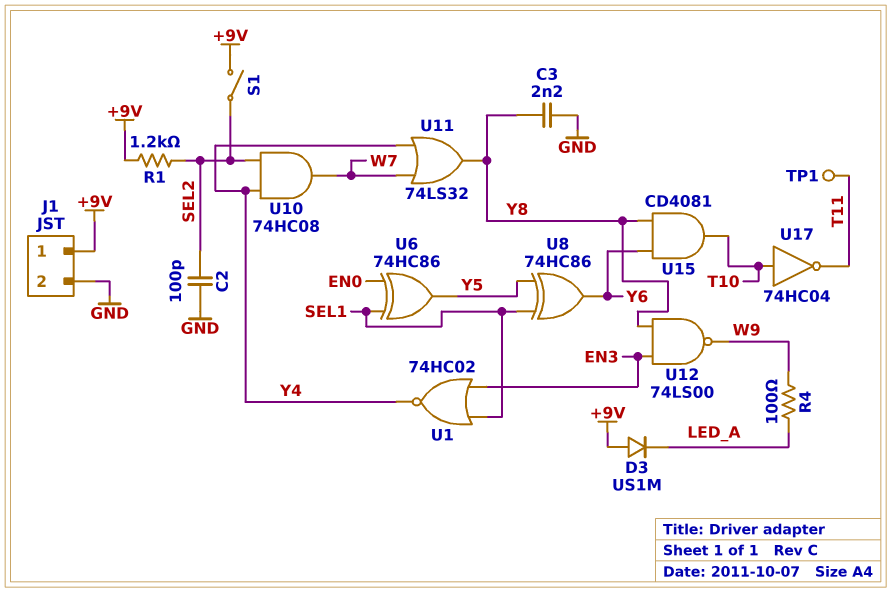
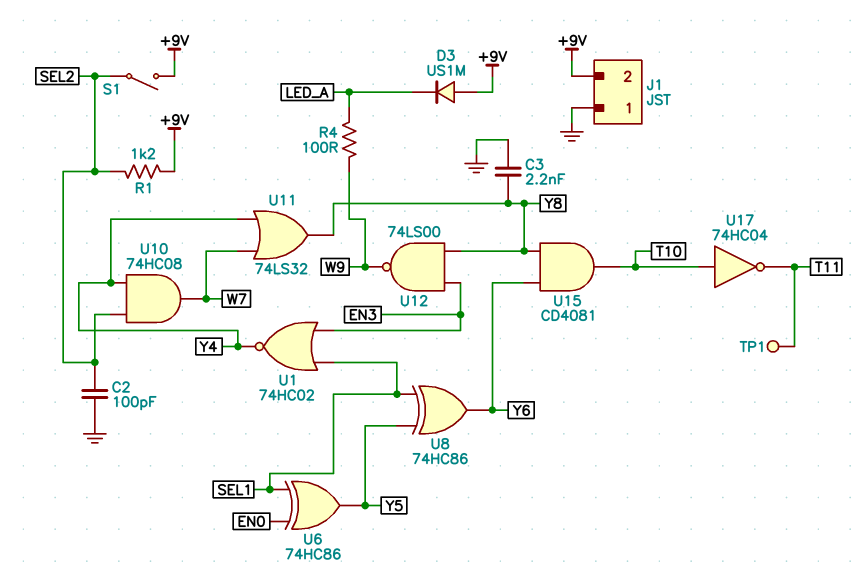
J1 pin 1: +9V -> GND
J1 pin 2: GND -> +9V

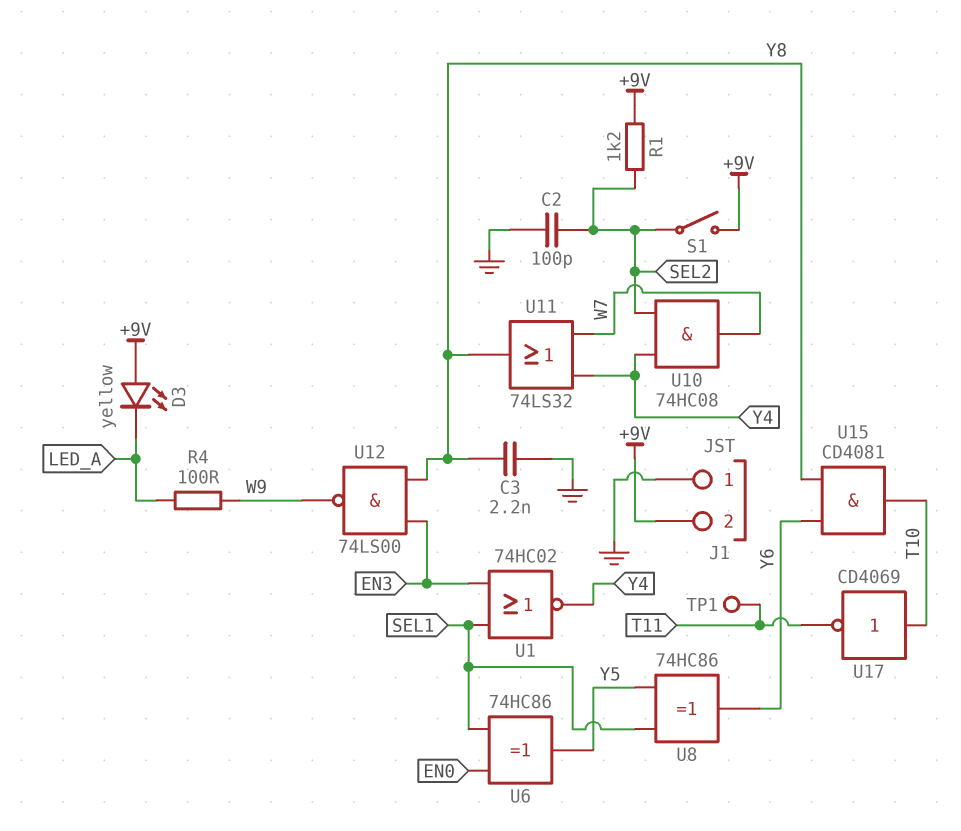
D3: diode US1M (A +9V, K LED_A) -> LED yellow (A +9V, K LED_A)
U17: NOT 74HC04 (in T10, out T11) -> NOT CD4069 (in T10, out T11)

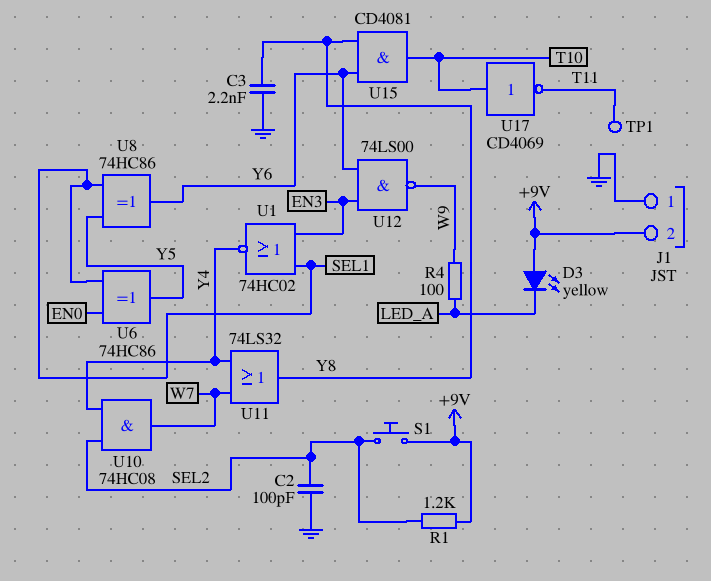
S1: switch (+9V, SEL2) -> button (+9V, SEL2)
U12: NAND 74LS00 (in EN3, in Y8, out W9) -> NAND 74LS00 (in EN3, in Y6, out W9)

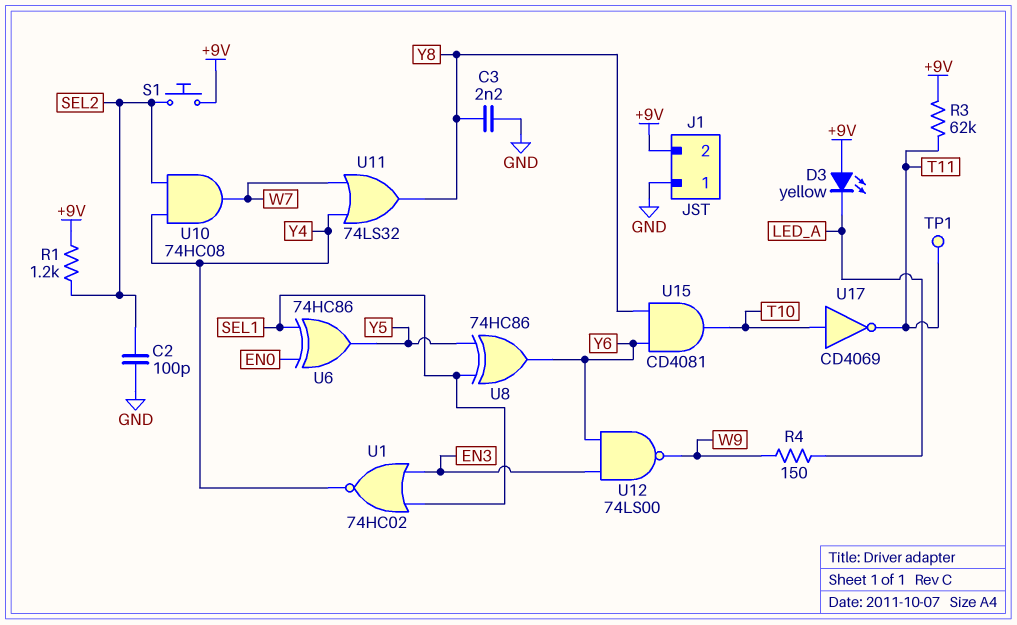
R3: none -> 62k (+9V, T11)
R4: 100 (LED_A, W9) -> 150 (LED_A, W9)

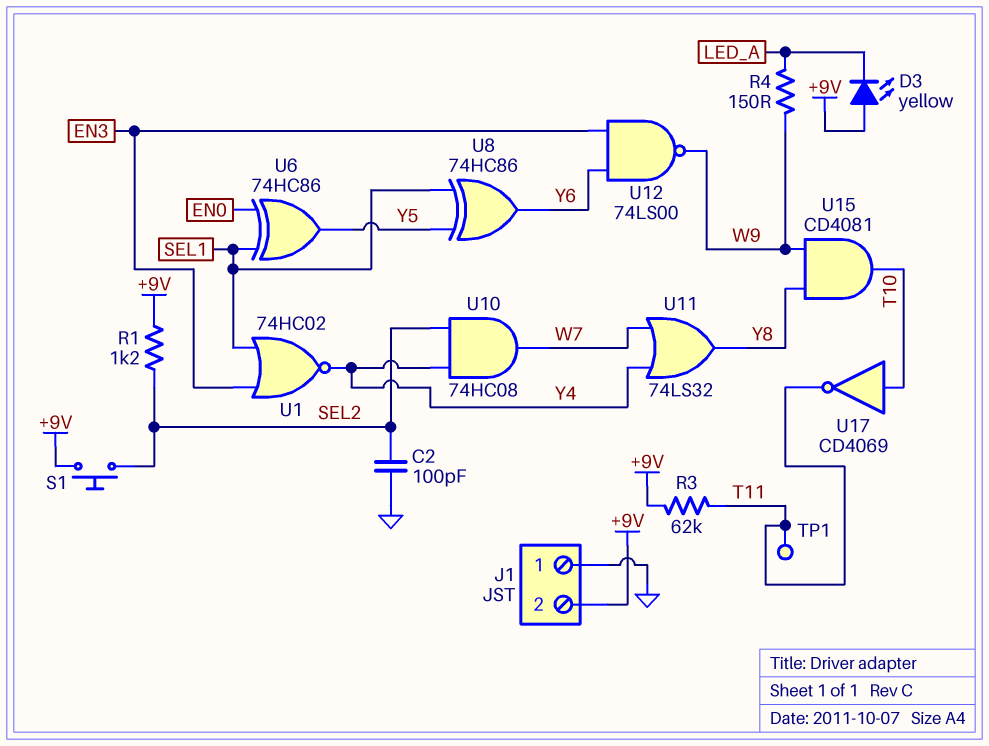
C3: 2.2nF (GND, Y8) -> none
U15: AND CD4081 (in Y6, in Y8, out T10) -> AND CD4081 (in W9, in Y8, out T10)

